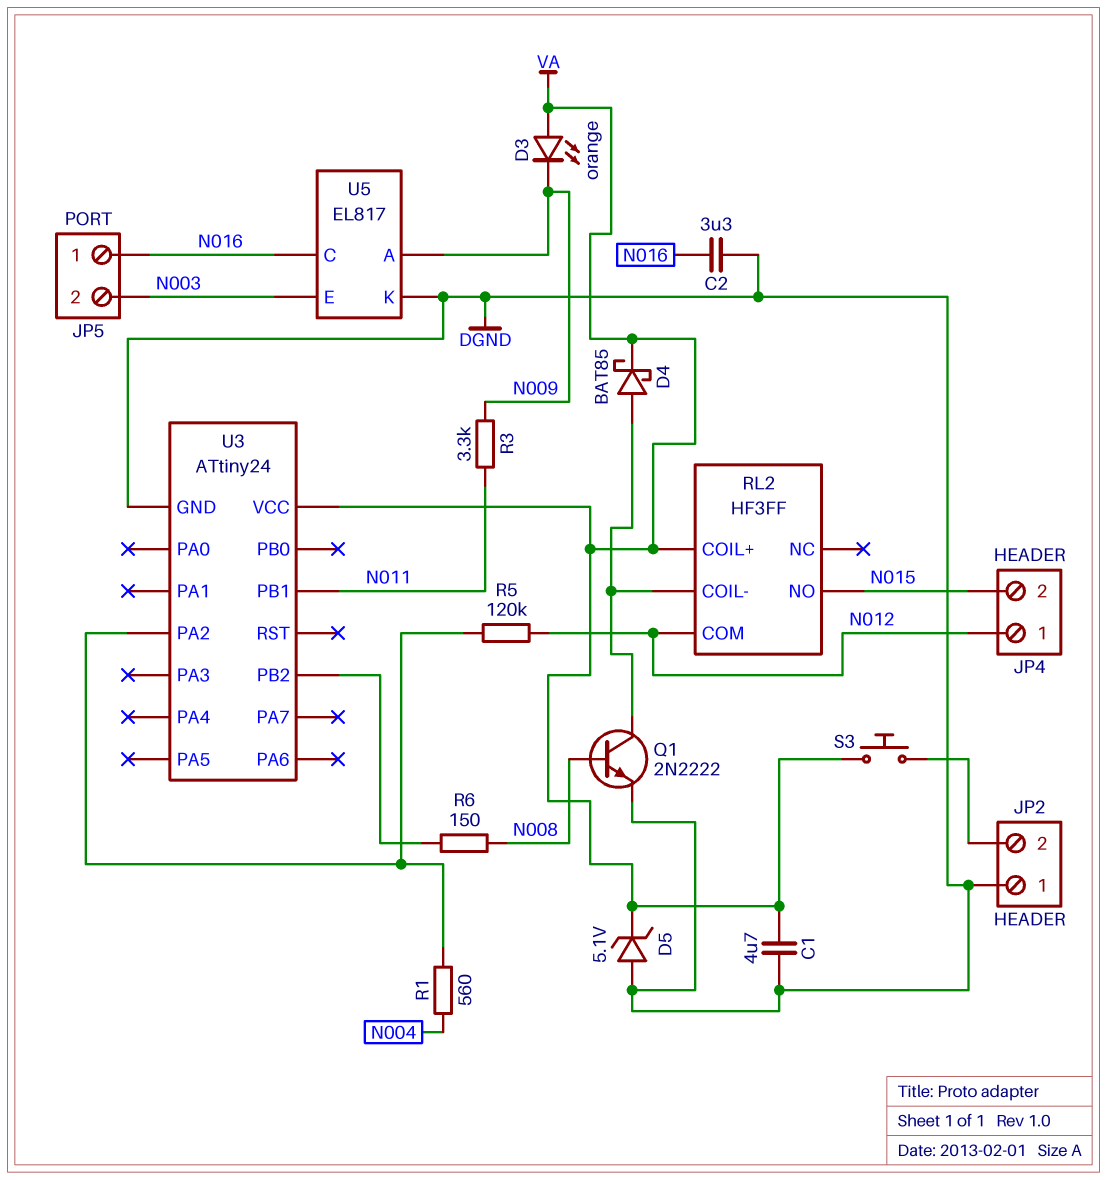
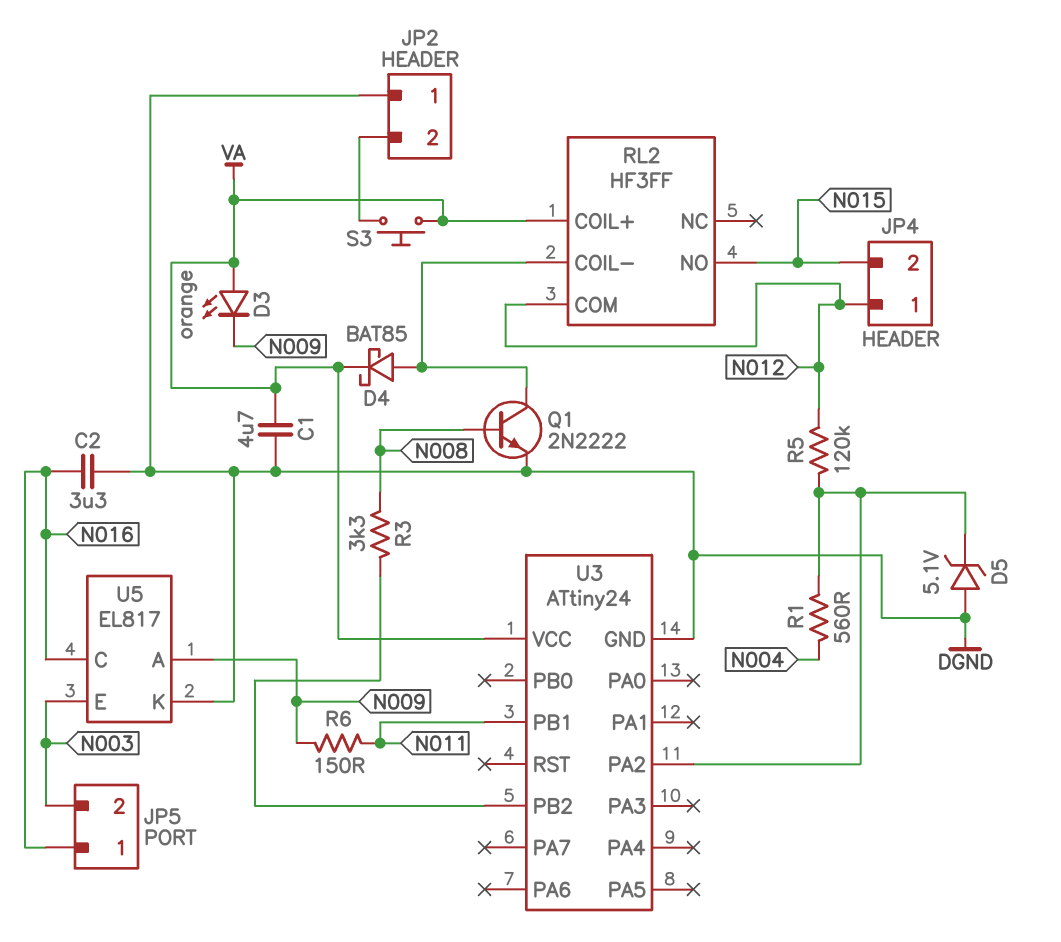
D5: zener 5.1V (A DGND, K VA) -> zener 5.1V (A DGND, K U3/PA2)
R3: 3.3k (N009, N011) -> 3.3k (N008, U3/PB2)
R6: 150 (N008, U3/PB2) -> 150 (N009, N011)

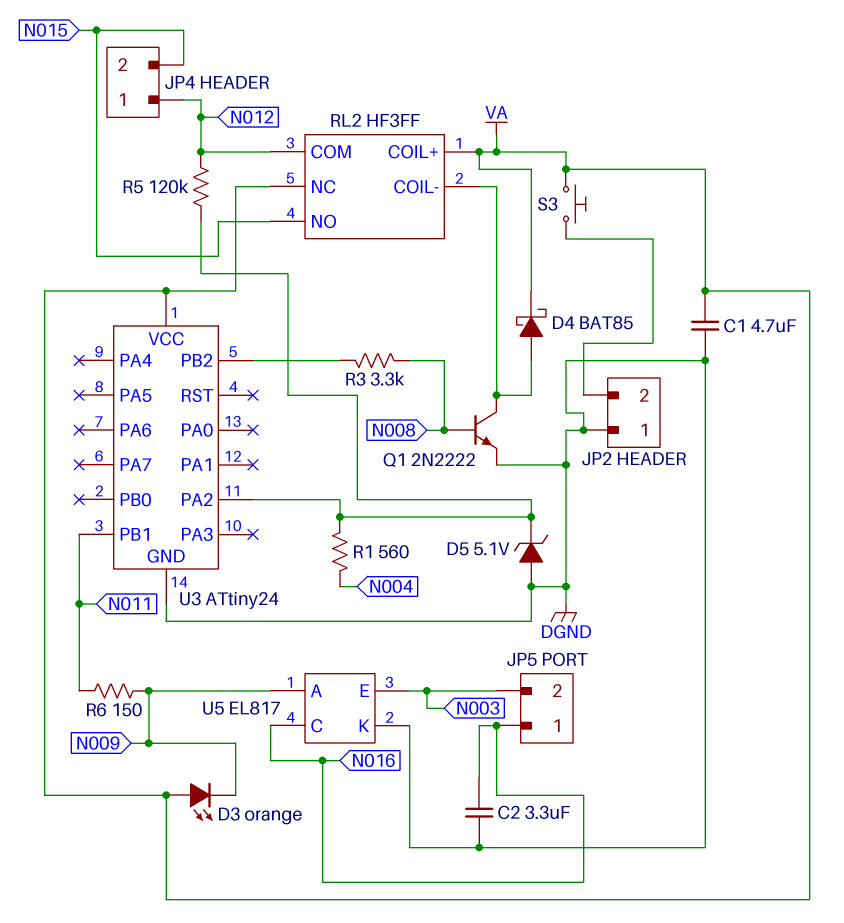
RL2 pin NC: none -> VA

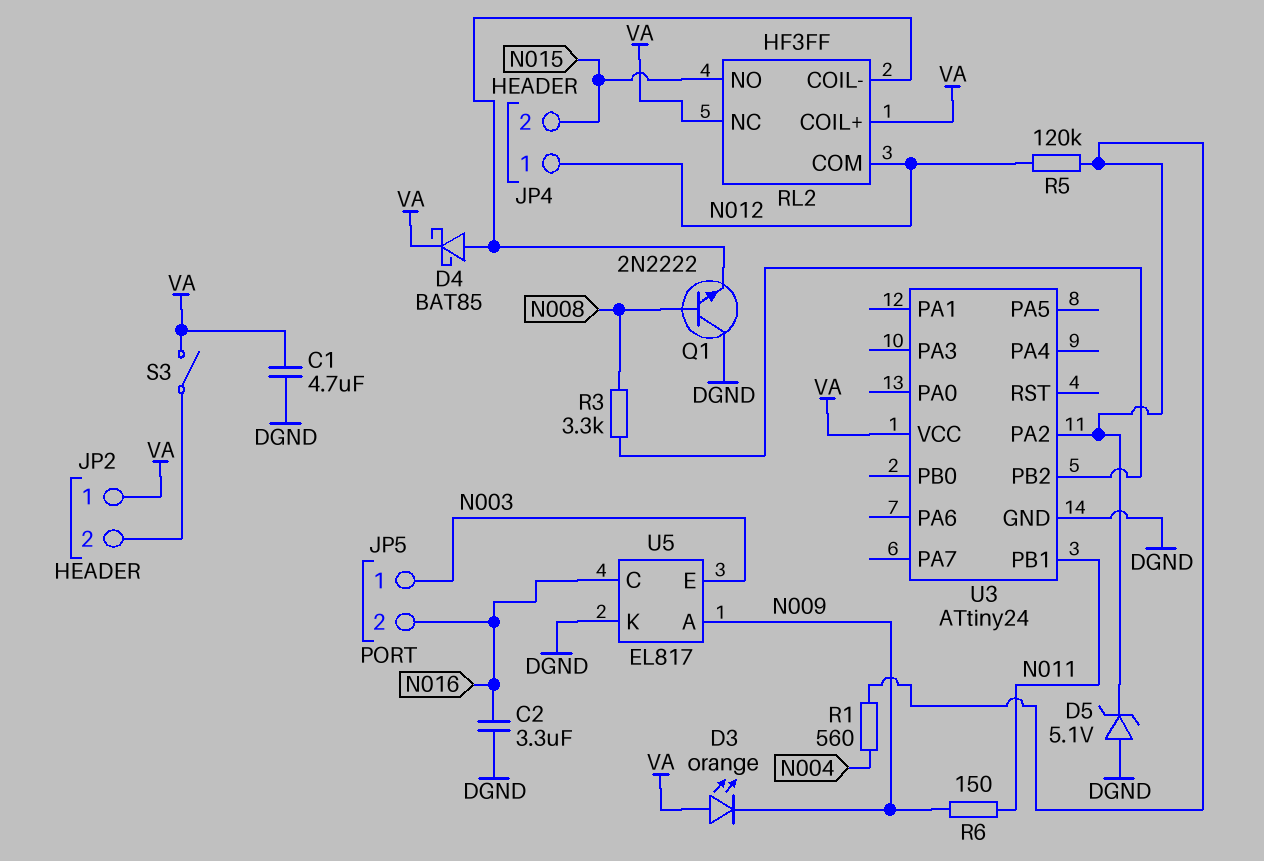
JP2 pin 1: DGND -> VA
JP5 pin 1: N016 -> N003
JP5 pin 2: N003 -> N016
Q1: NPN 2N2222 (B N008, C RL2/COIL-, E DGND) -> NPN 2N2222 (B N008, C DGND, E RL2/COIL-)
S3: button (JP2/2, VA) -> switch (JP2/2, VA)

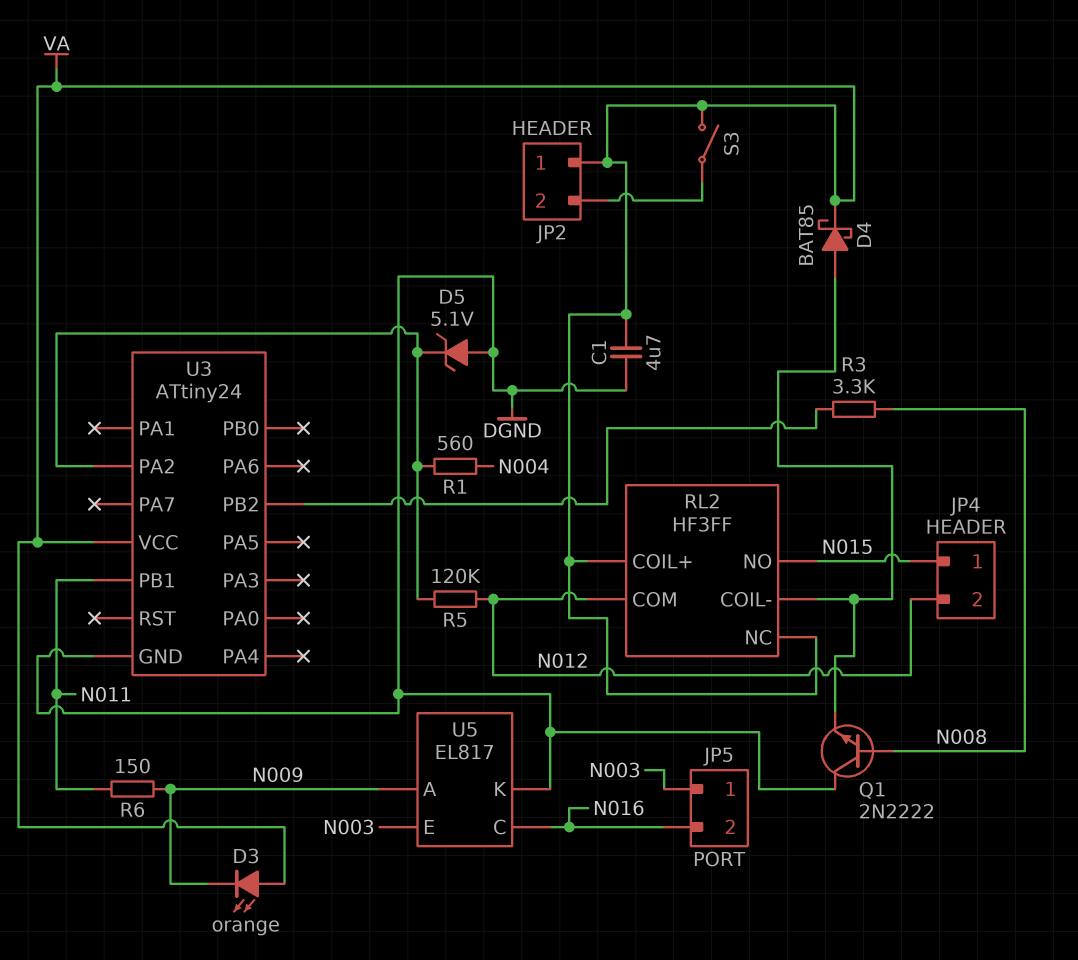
C2: 3.3uF (DGND, N016) -> none
JP4 pin 1: N012 -> N015
JP4 pin 2: N015 -> N012

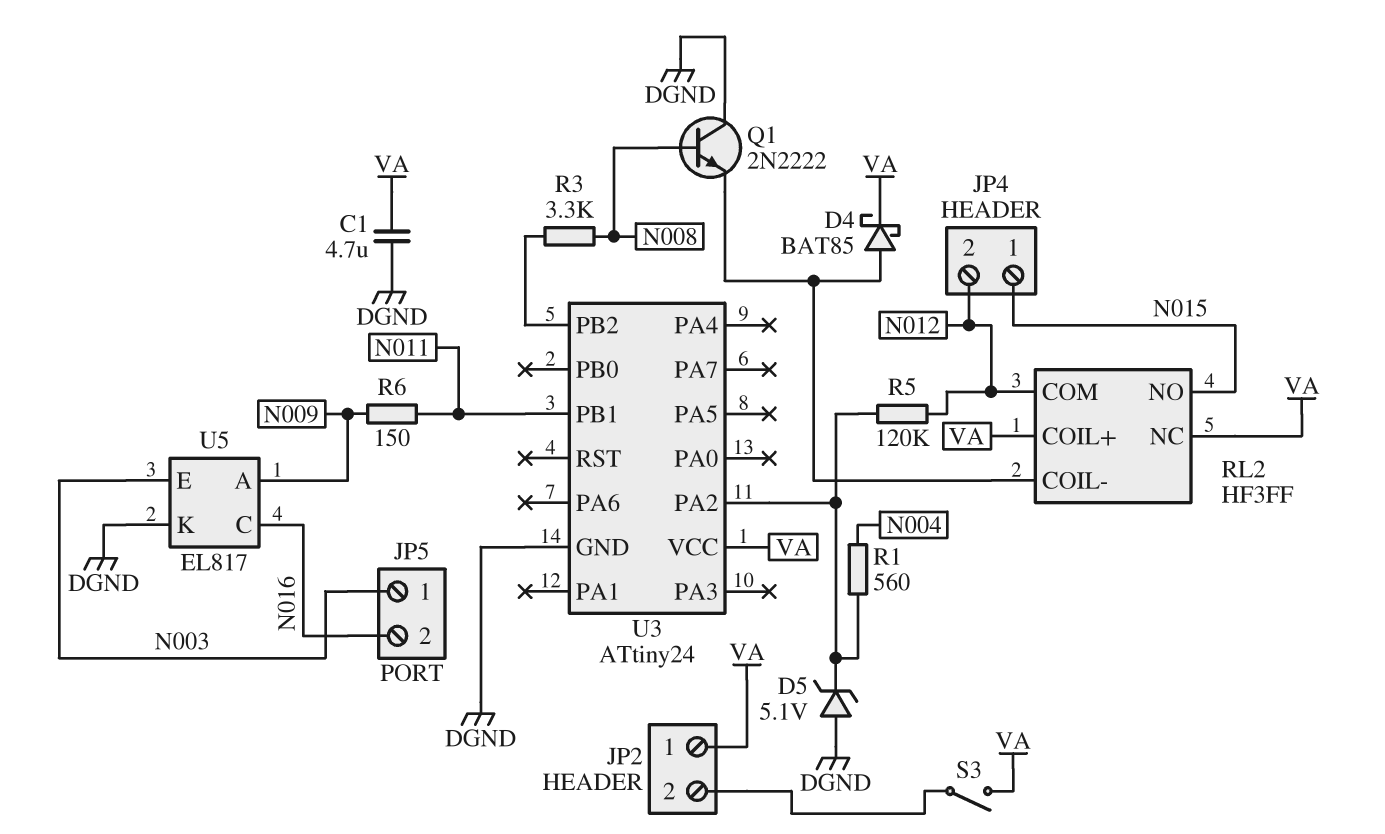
D3: LED orange (A VA, K N009) -> none

